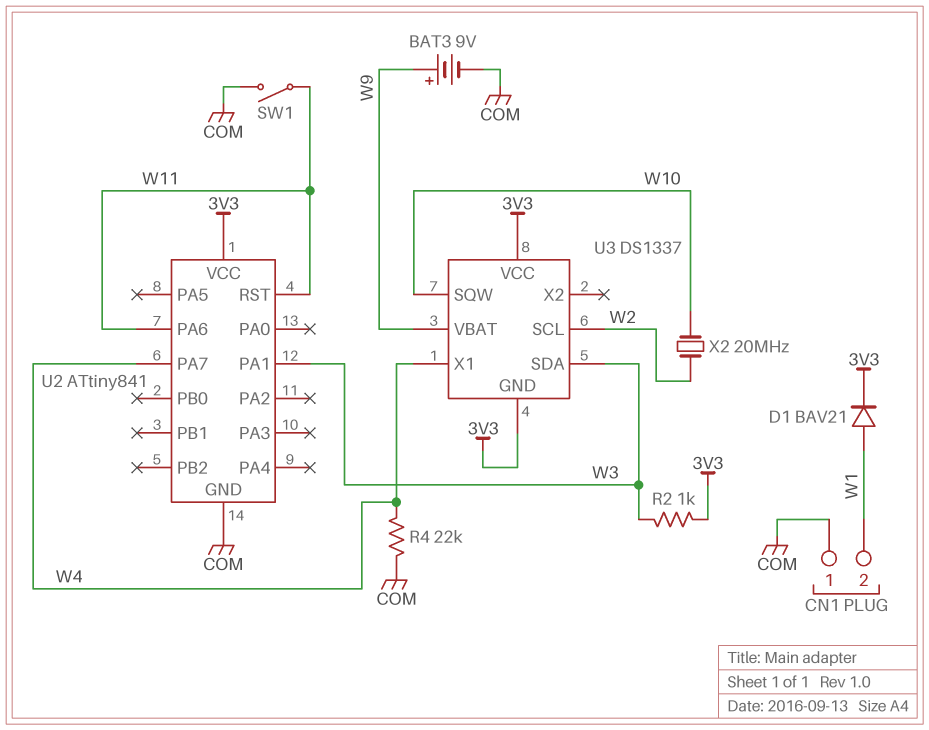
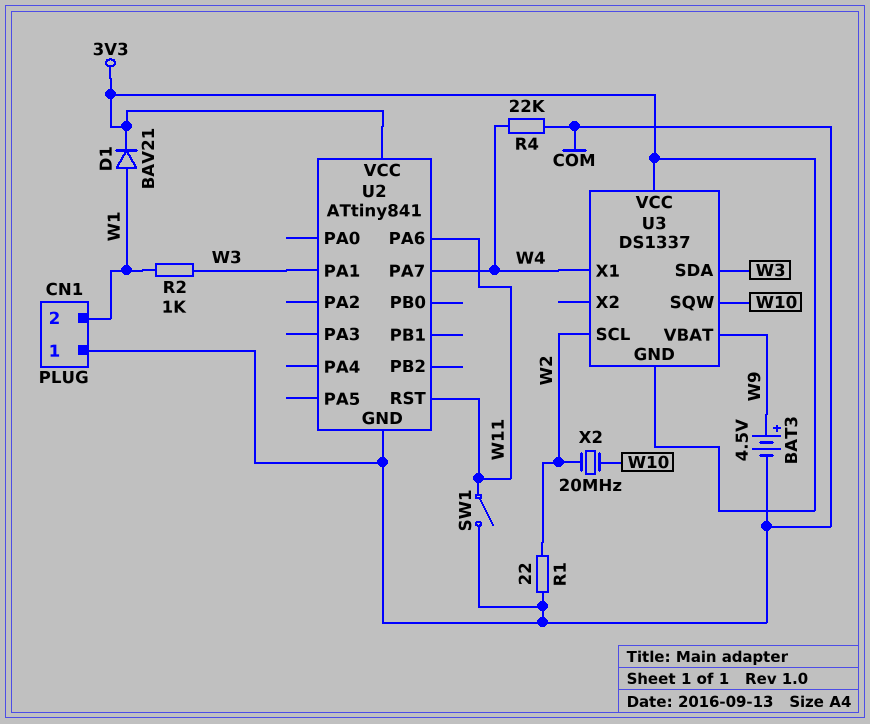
BAT3: 9V (plus W9, minus COM) -> 4.5V (plus W9, minus COM)
R1: none -> 22 (COM, W2)
R2: 1k (3V3, W3) -> 1k (W1, W3)

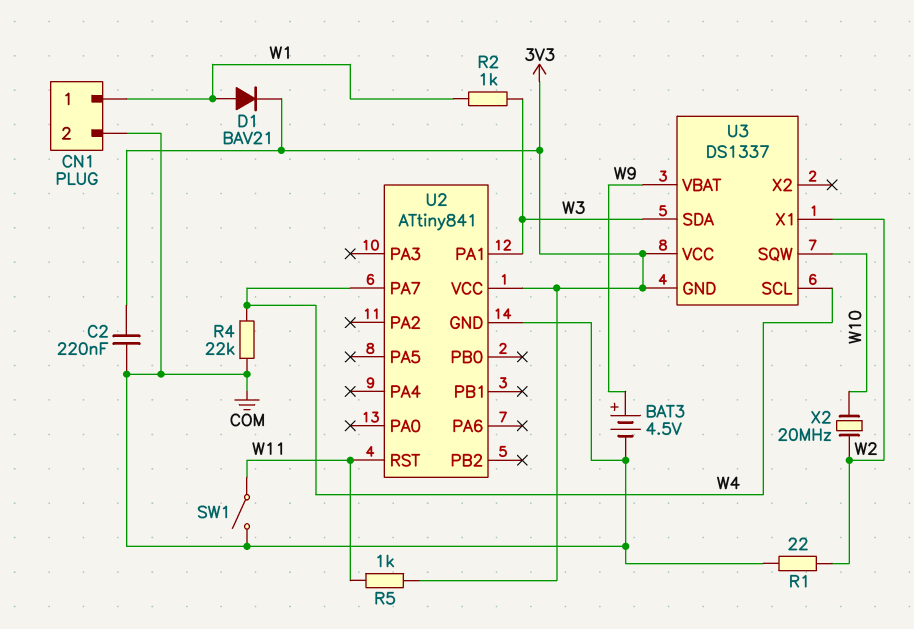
C2: none -> 220nF (3V3, COM)
CN1 pin 1: COM -> W1
CN1 pin 2: W1 -> COM
R5: none -> 1k (3V3, W11)
U2 pin PA6: W11 -> none
U3 pin SCL: W2 -> W4
U3 pin X1: W4 -> W2

